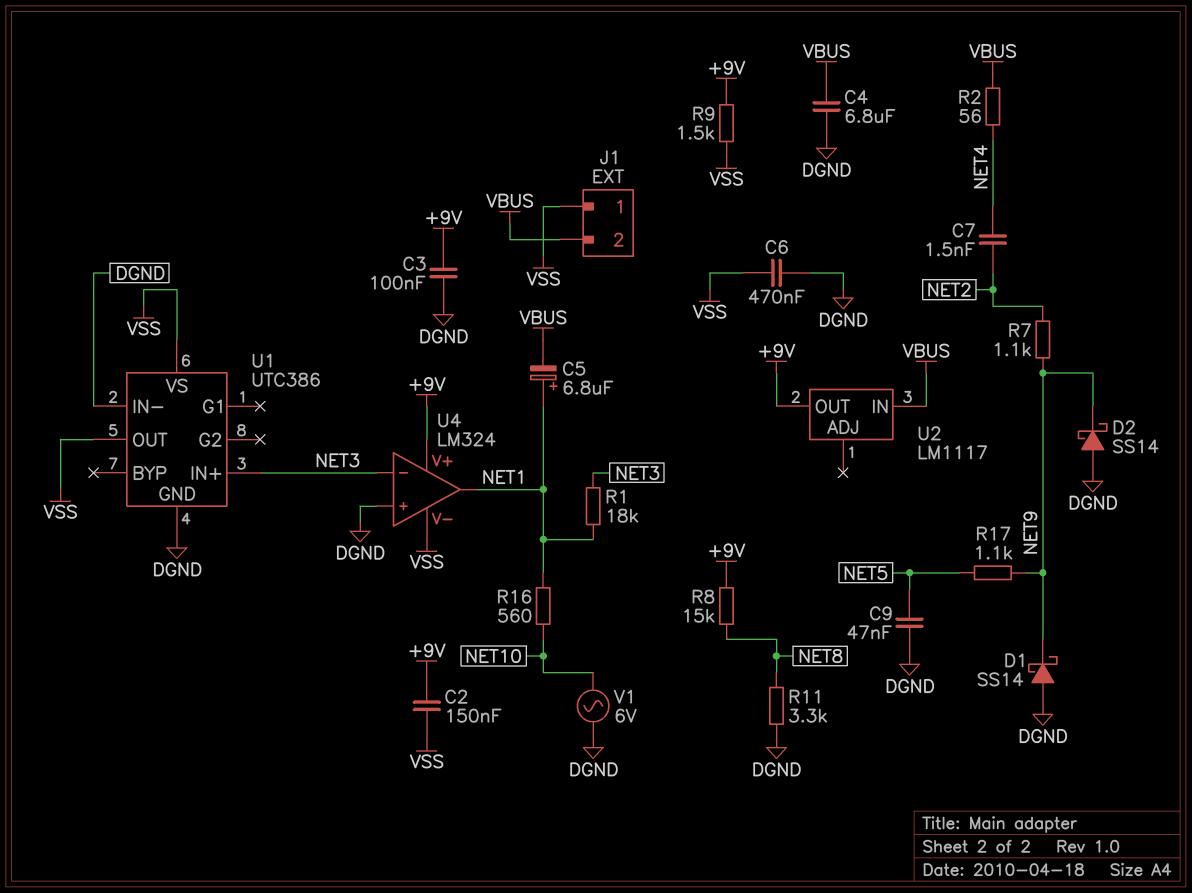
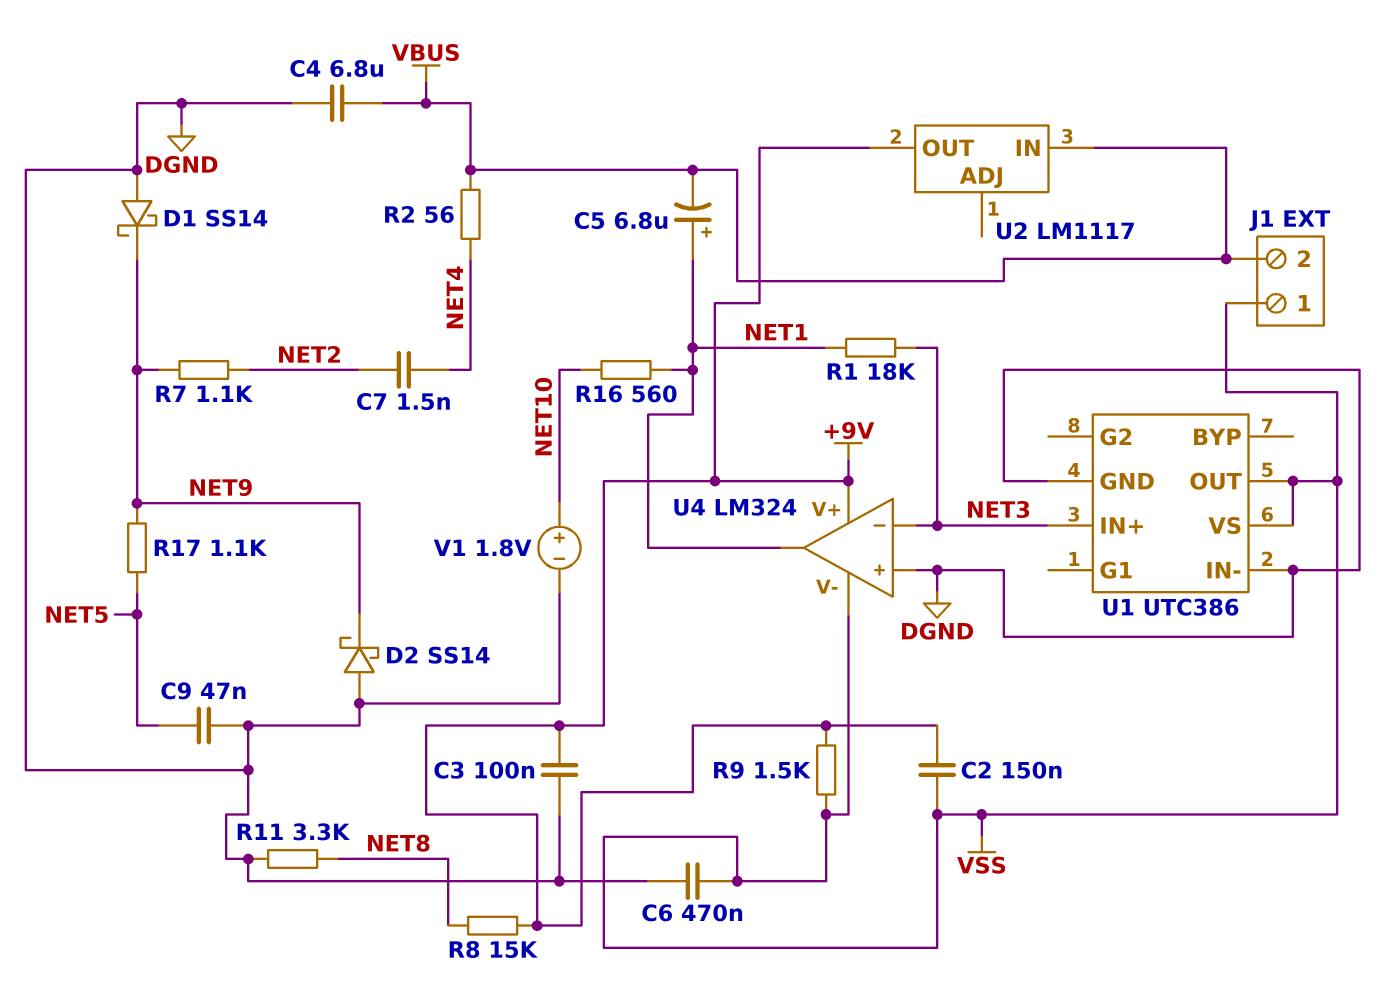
V1: AC 6V (DGND, NET10) -> 1.8V (plus NET10, minus DGND)

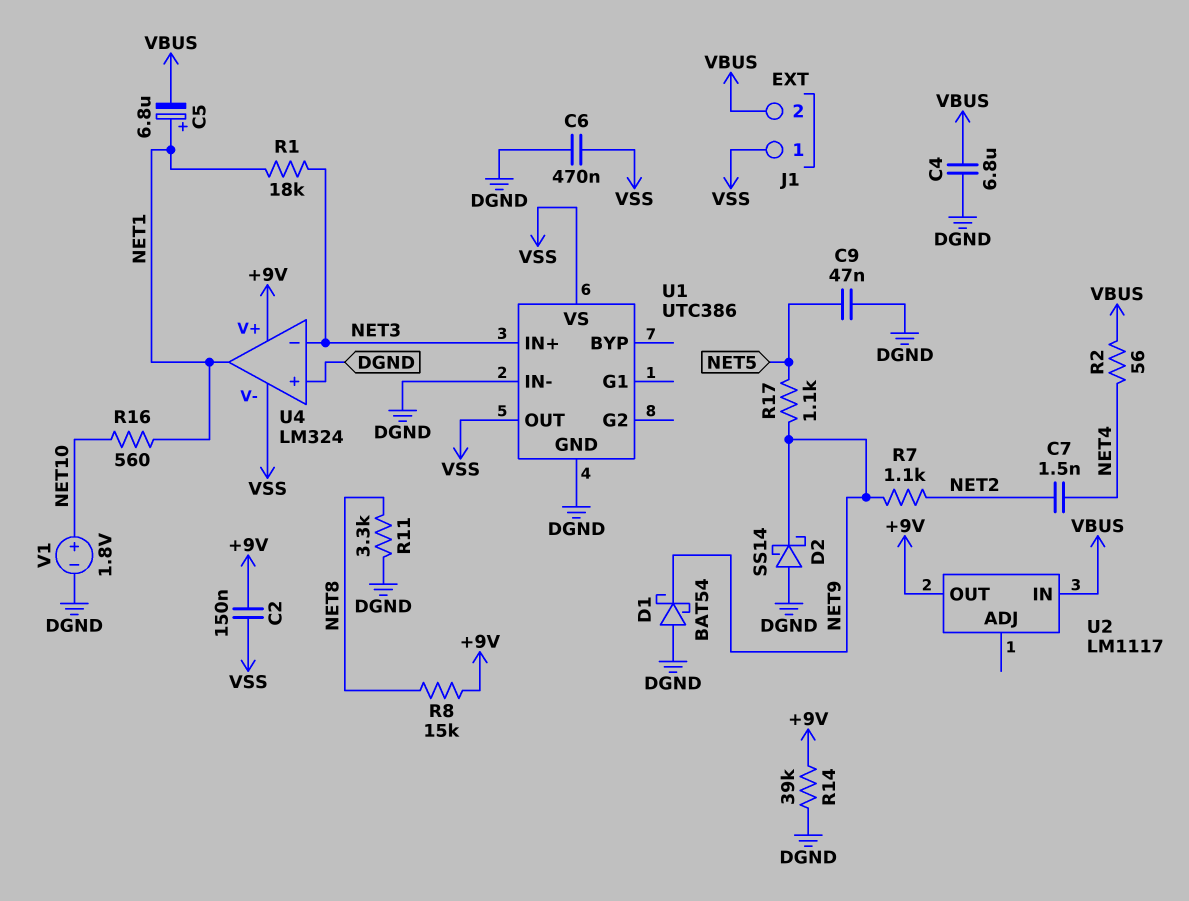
C3: 100nF (+9V, DGND) -> none
D1: schottky SS14 (A DGND, K NET9) -> schottky BAT54 (A DGND, K NET9)
R9: 1.5k (+9V, VSS) -> none
R14: none -> 39k (+9V, DGND)

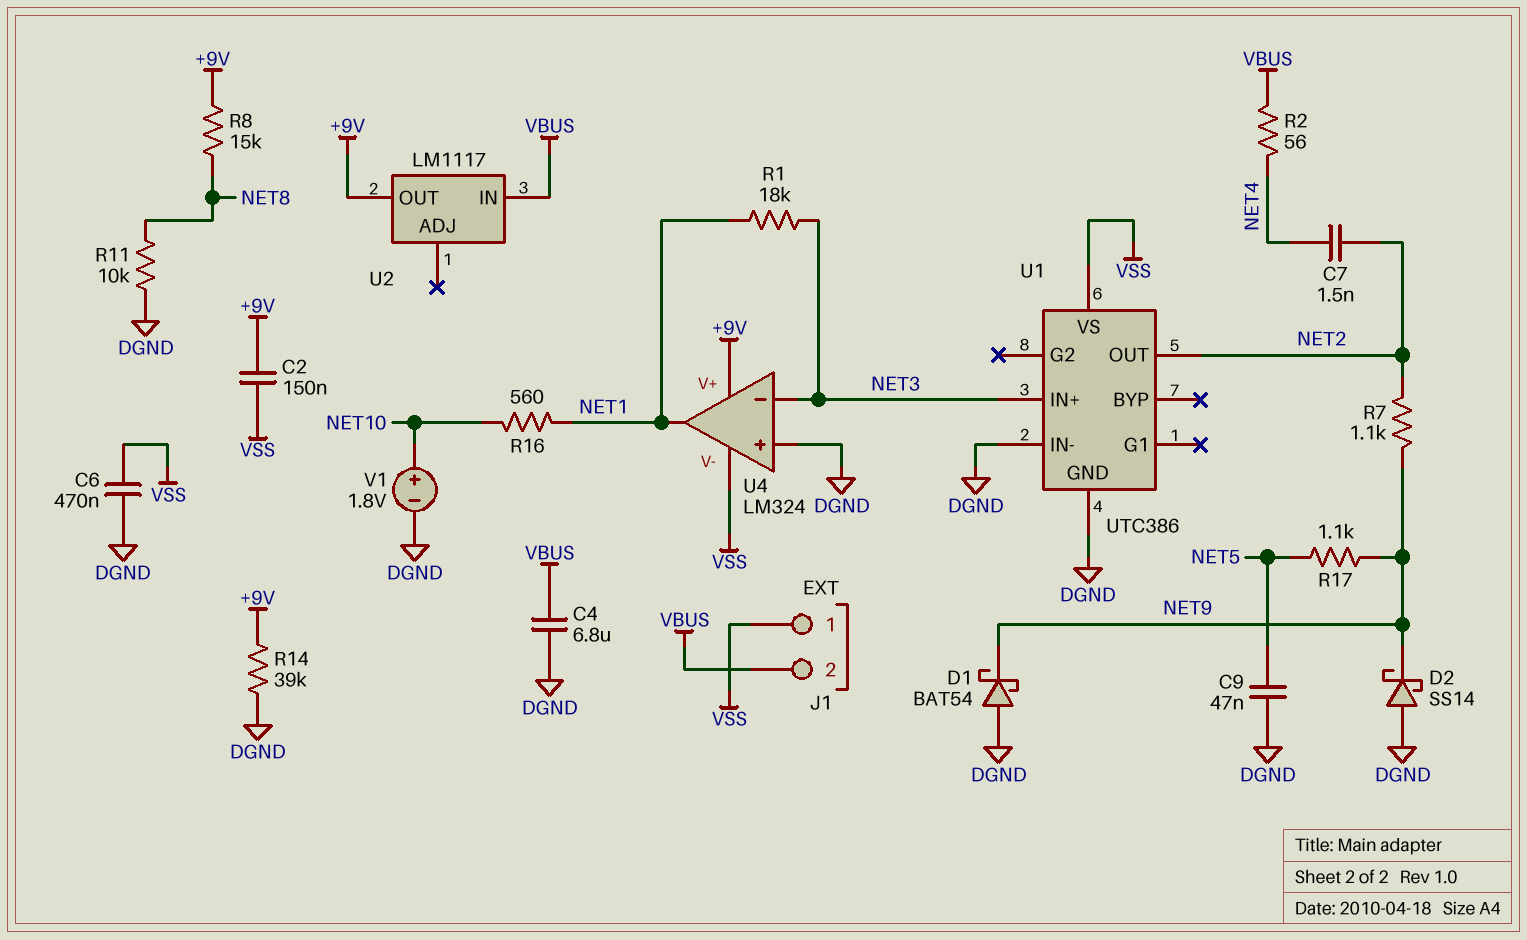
C5: 6.8uF (plus NET1, minus VBUS) -> none
R11: 3.3k (DGND, NET8) -> 10k (DGND, NET8)
U1 pin OUT: VSS -> NET2

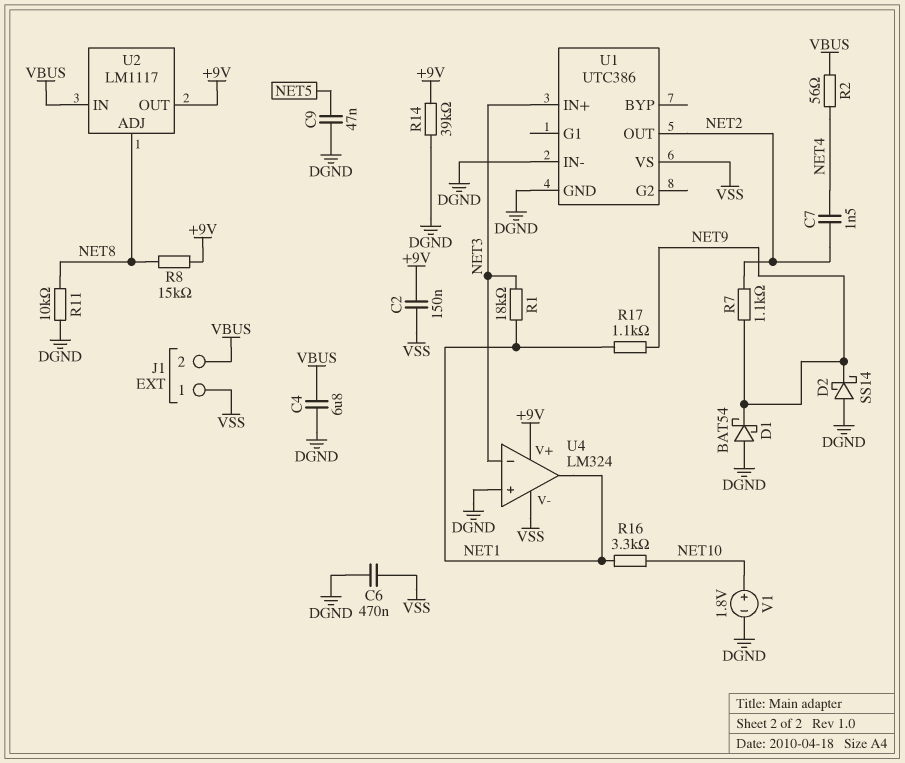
R16: 560 (NET1, NET10) -> 3.3k (NET1, NET10)
R17: 1.1k (NET5, NET9) -> 1.1k (NET1, NET9)
U2 pin ADJ: none -> NET8

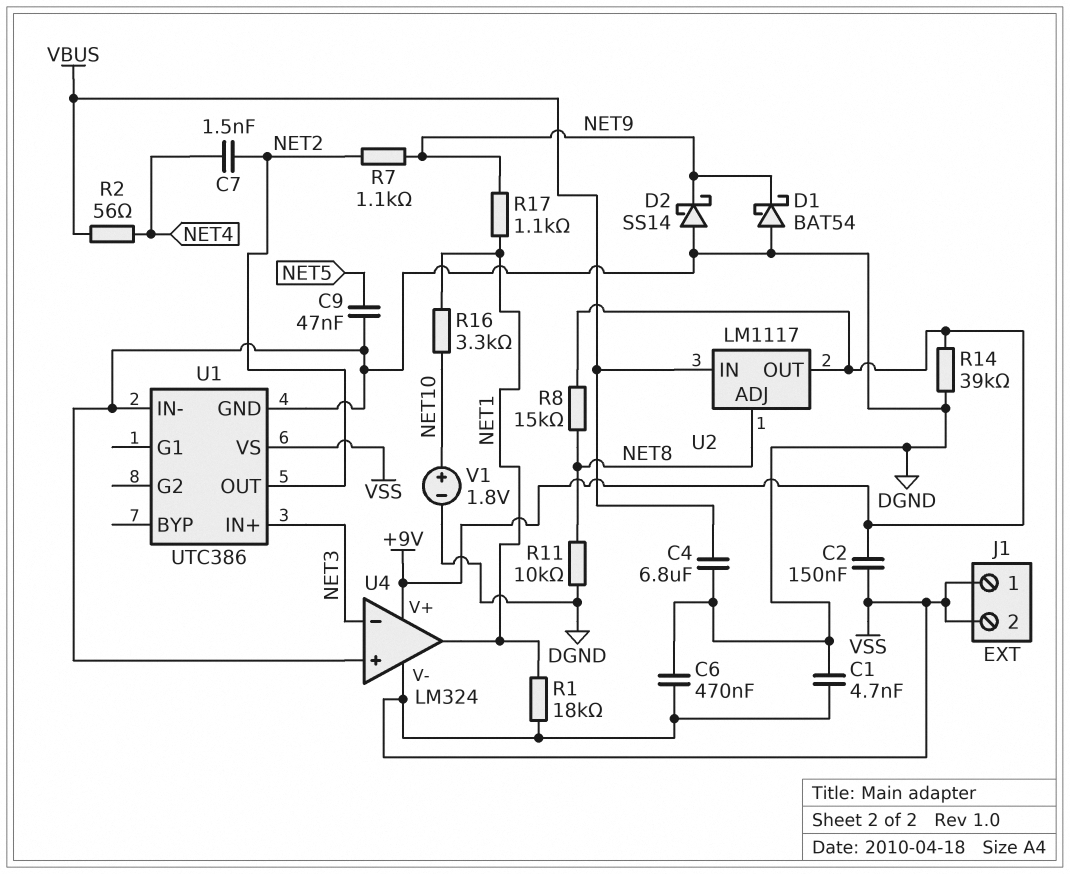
C1: none -> 4.7nF (DGND, VSS)
J1 pin 2: VBUS -> VSS
R1: 18k (NET1, NET3) -> 18k (NET1, VSS)

